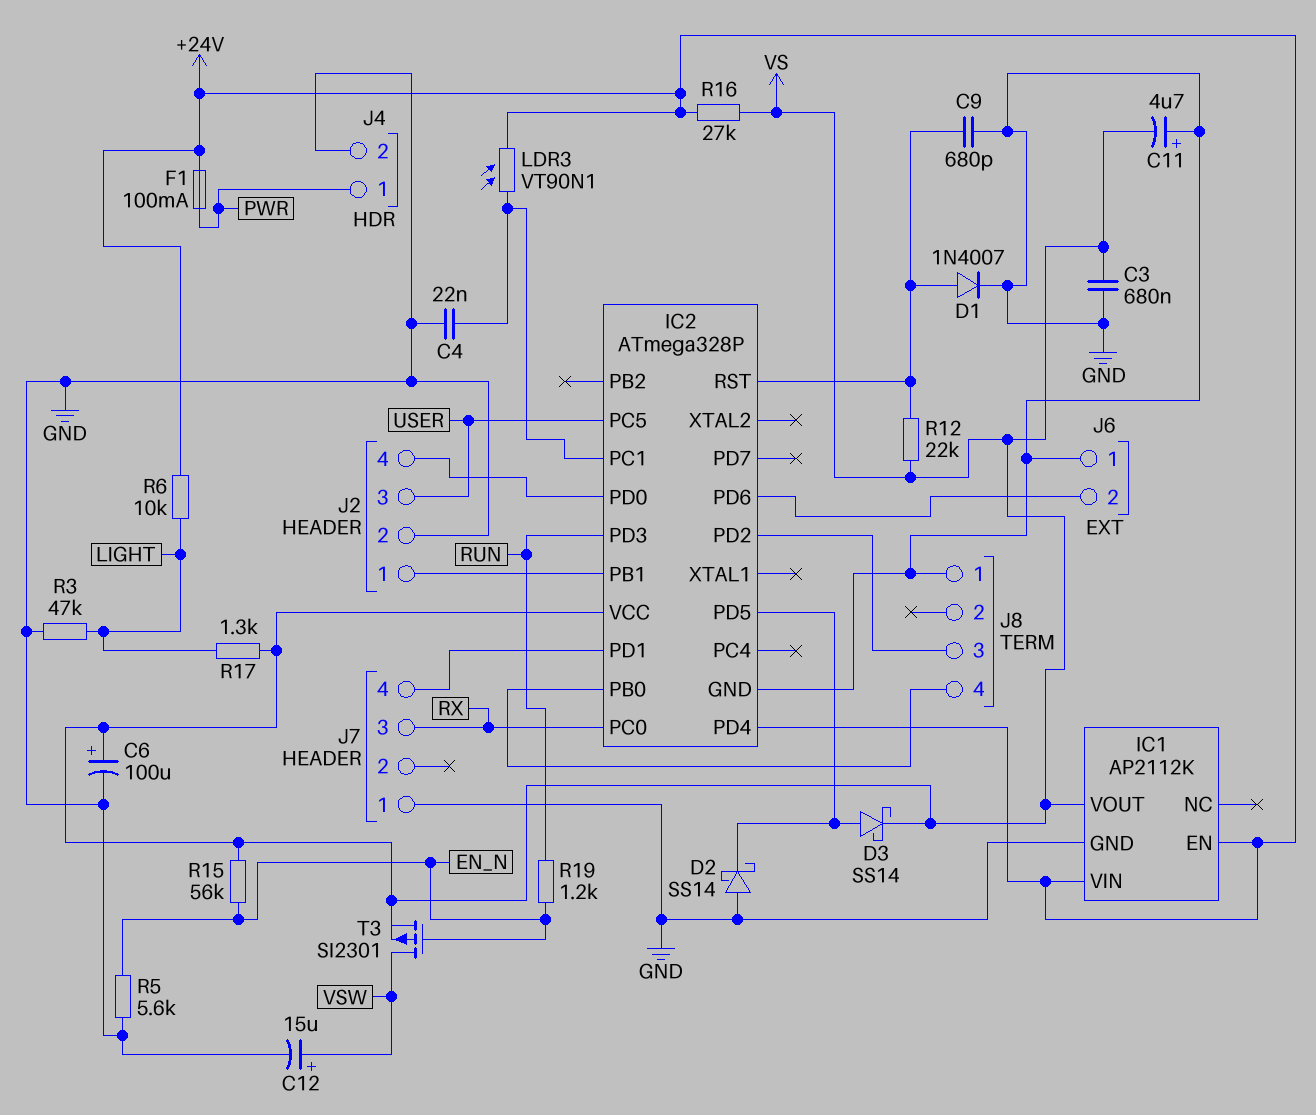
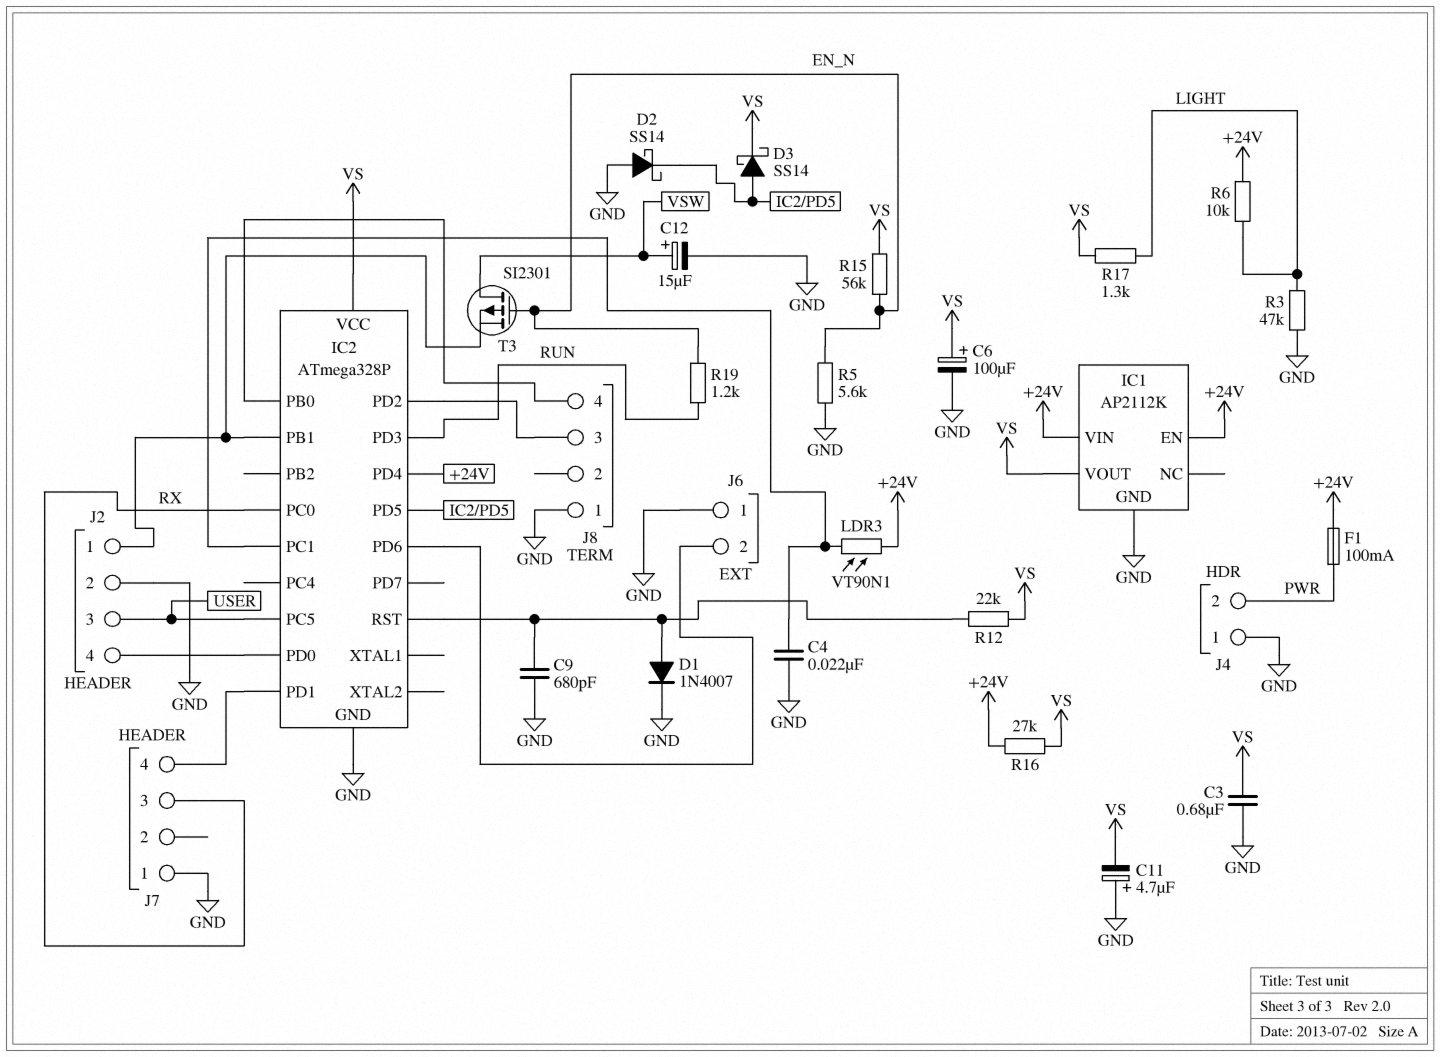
J4 pin 1: PWR -> GND
J4 pin 2: GND -> PWR
T3: PMOS SI2301 (G EN_N, D VSW, S VS) -> PMOS SI2301 (G EN_N, D VSW, S IC2/PB1)

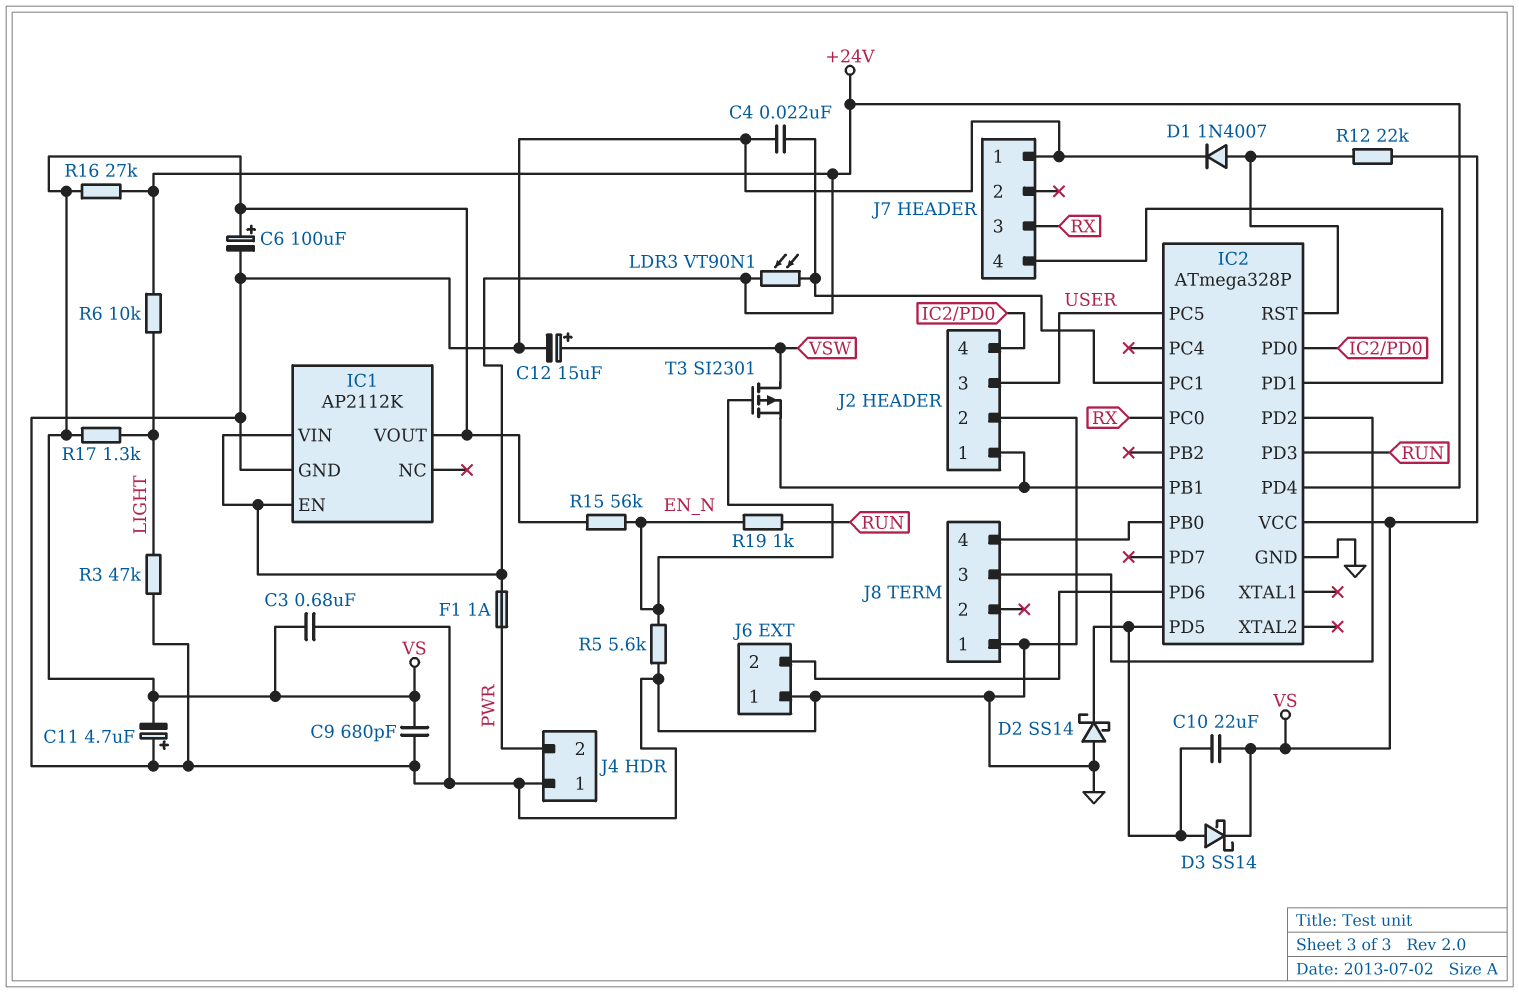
C9: 680pF (GND, IC2/RST) -> 680pF (GND, VS)
C10: none -> 22uF (IC2/PD5, VS)
F1: 100mA (+24V, PWR) -> 1A (+24V, PWR)
R19: 1.2k (EN_N, RUN) -> 1k (EN_N, RUN)

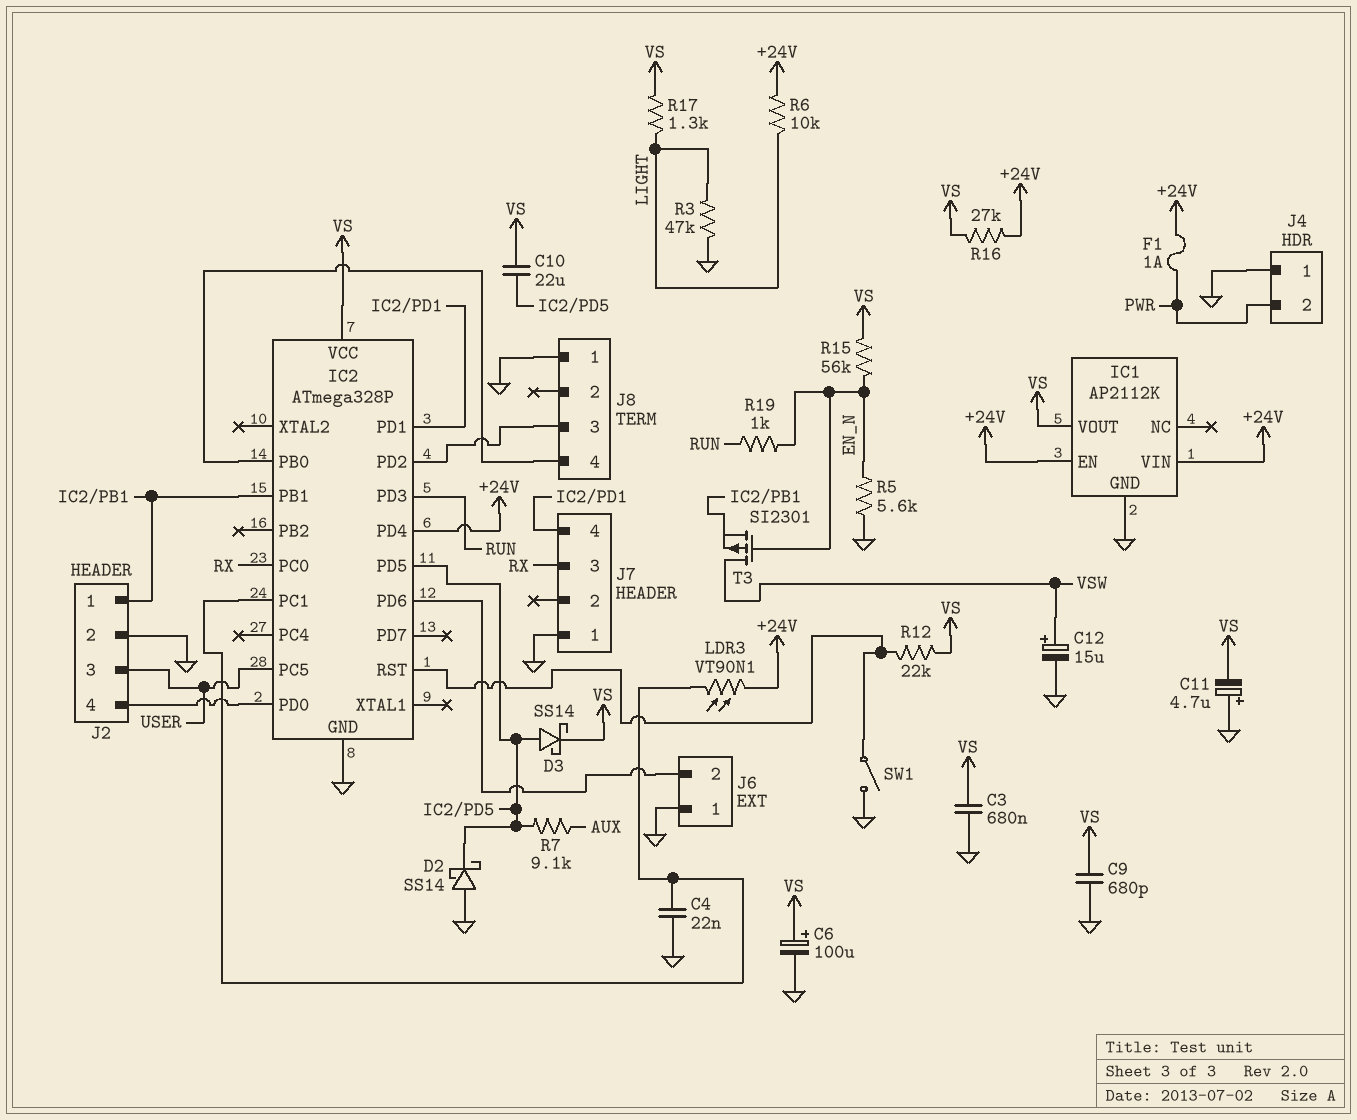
D1: diode 1N4007 (A IC2/RST, K GND) -> none
R7: none -> 9.1k (AUX, IC2/PD5)
SW1: none -> switch (GND, IC2/RST)

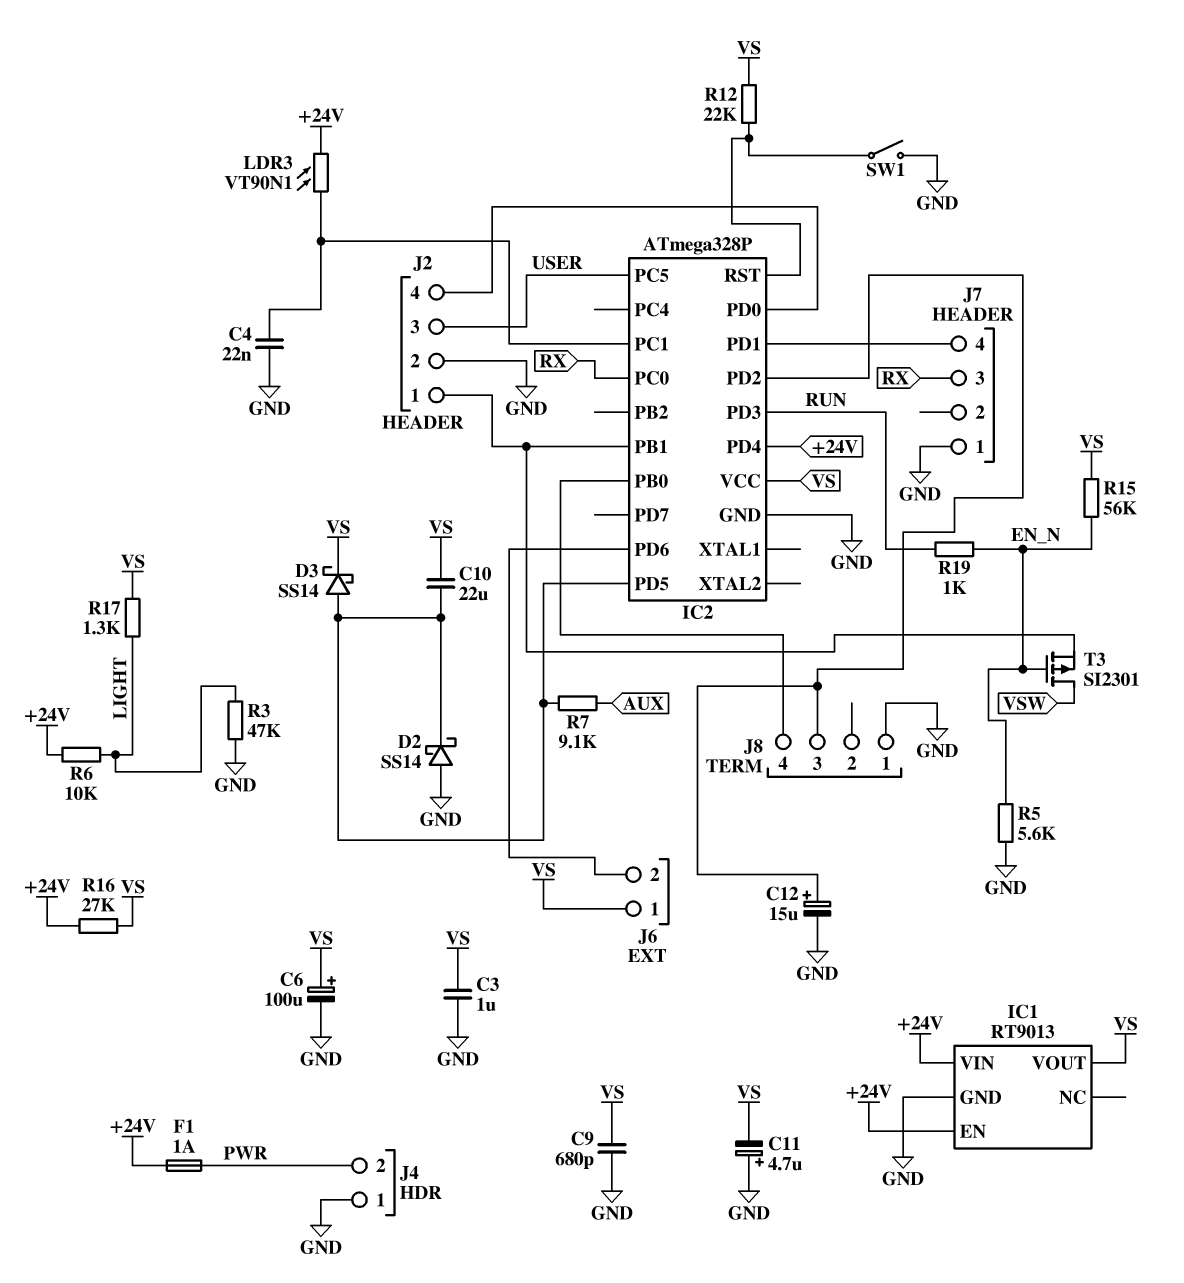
C3: 680nF (GND, VS) -> 1uF (GND, VS)
C12: 15uF (plus VSW, minus GND) -> 15uF (plus IC2/PD2, minus GND)
IC1: AP2112K -> RT9013
J6 pin 1: GND -> VS

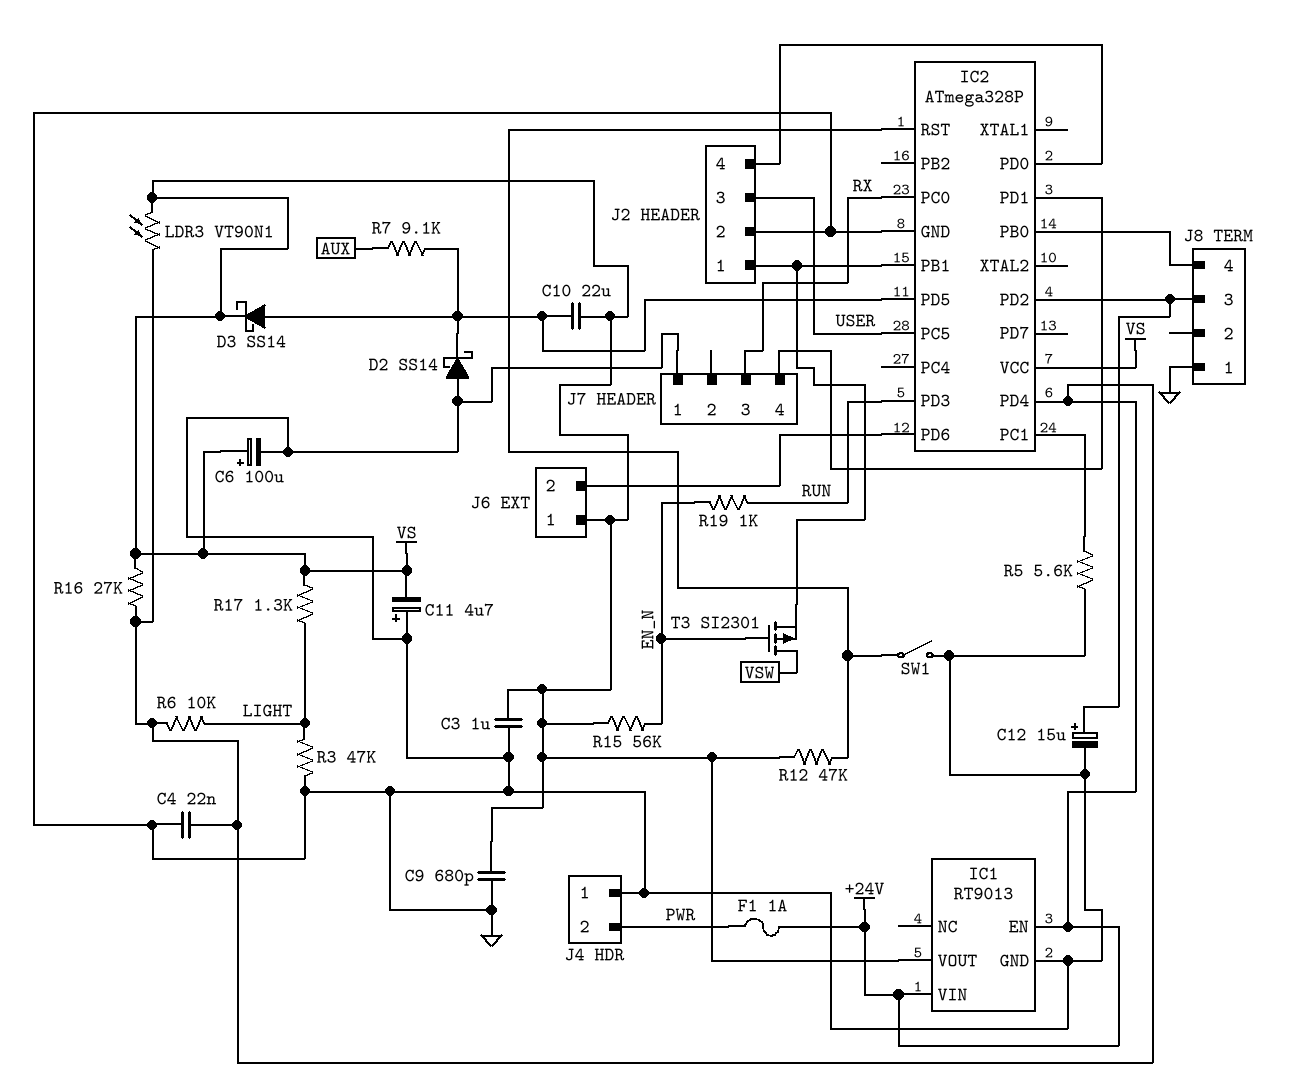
C4: 22nF (GND, IC2/PC1) -> 22nF (+24V, GND)
LDR3: VT90N1 (+24V, IC2/PC1) -> VT90N1 (+24V, VS)
R5: 5.6k (EN_N, GND) -> 5.6k (GND, IC2/PC1)
R12: 22k (IC2/RST, VS) -> 47k (IC2/RST, VS)

